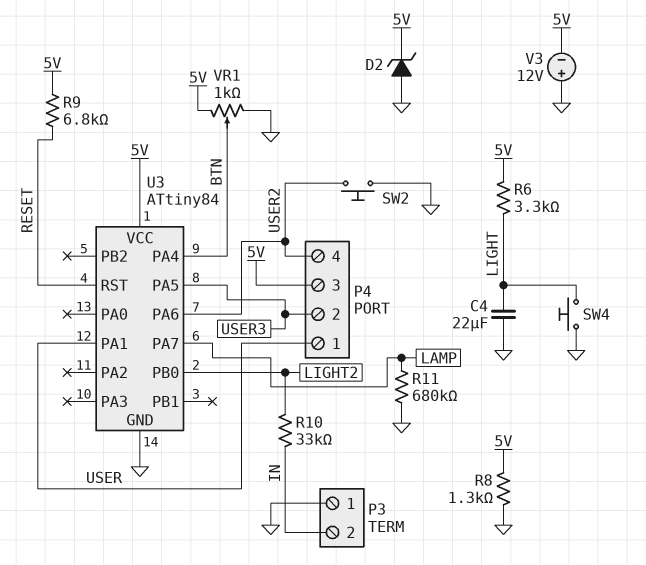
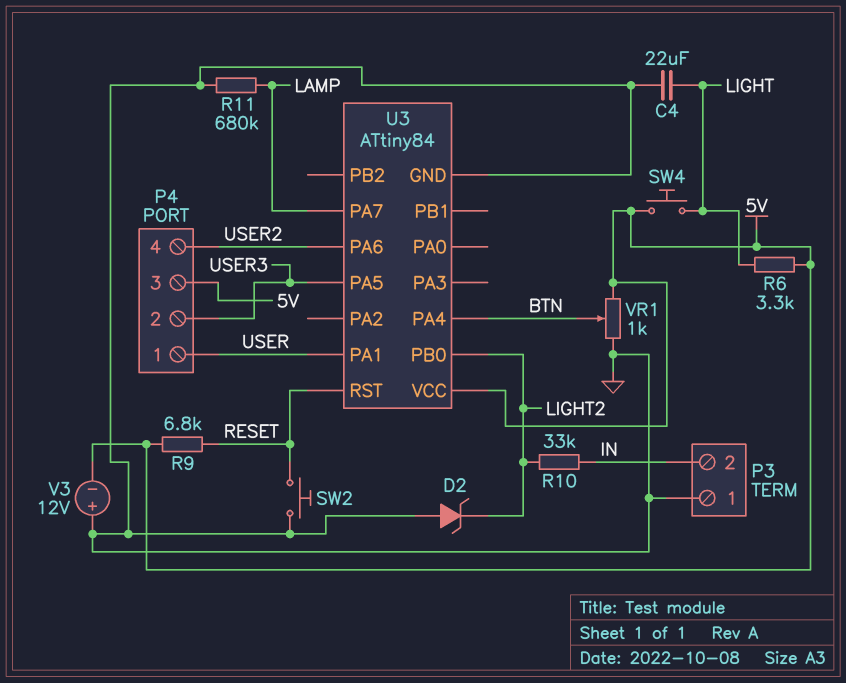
D2: zener (A GND, K 5V) -> zener (A GND, K LIGHT2)
R8: 1.3k (5V, GND) -> none
SW2: button (GND, USER2) -> button (GND, RESET)
SW4: button (GND, LIGHT) -> button (5V, LIGHT)

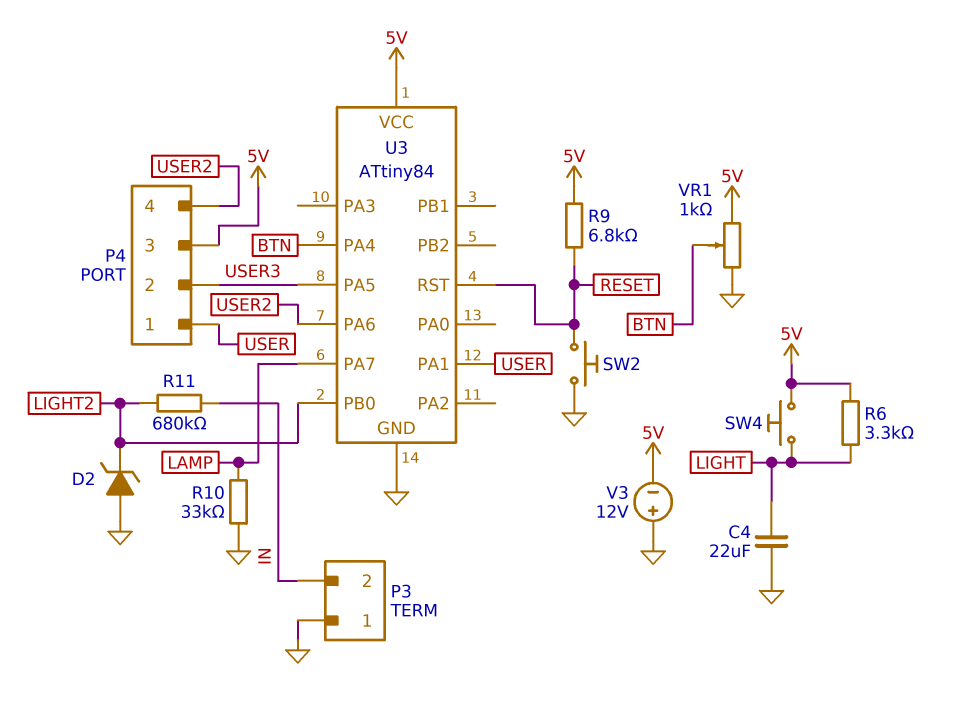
R10: 33k (IN, LIGHT2) -> 33k (GND, LAMP)
R11: 680k (GND, LAMP) -> 680k (IN, LIGHT2)

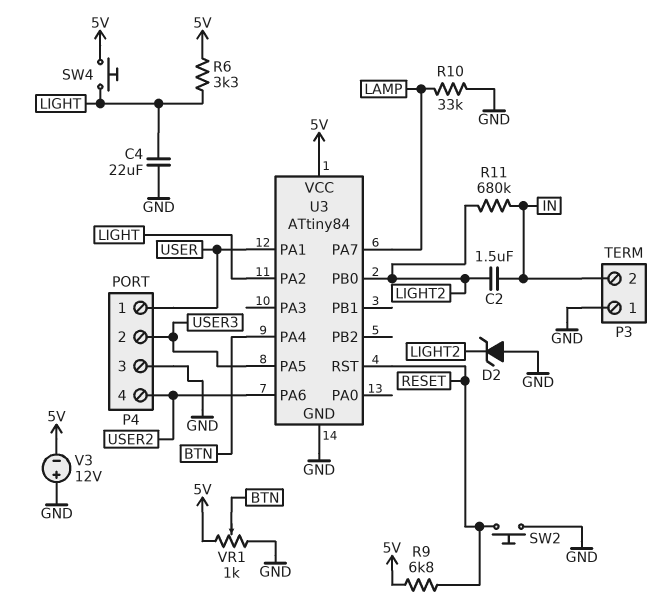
C2: none -> 1.5uF (IN, LIGHT2)
P4 pin 3: 5V -> GND
U3 pin PA2: none -> LIGHT

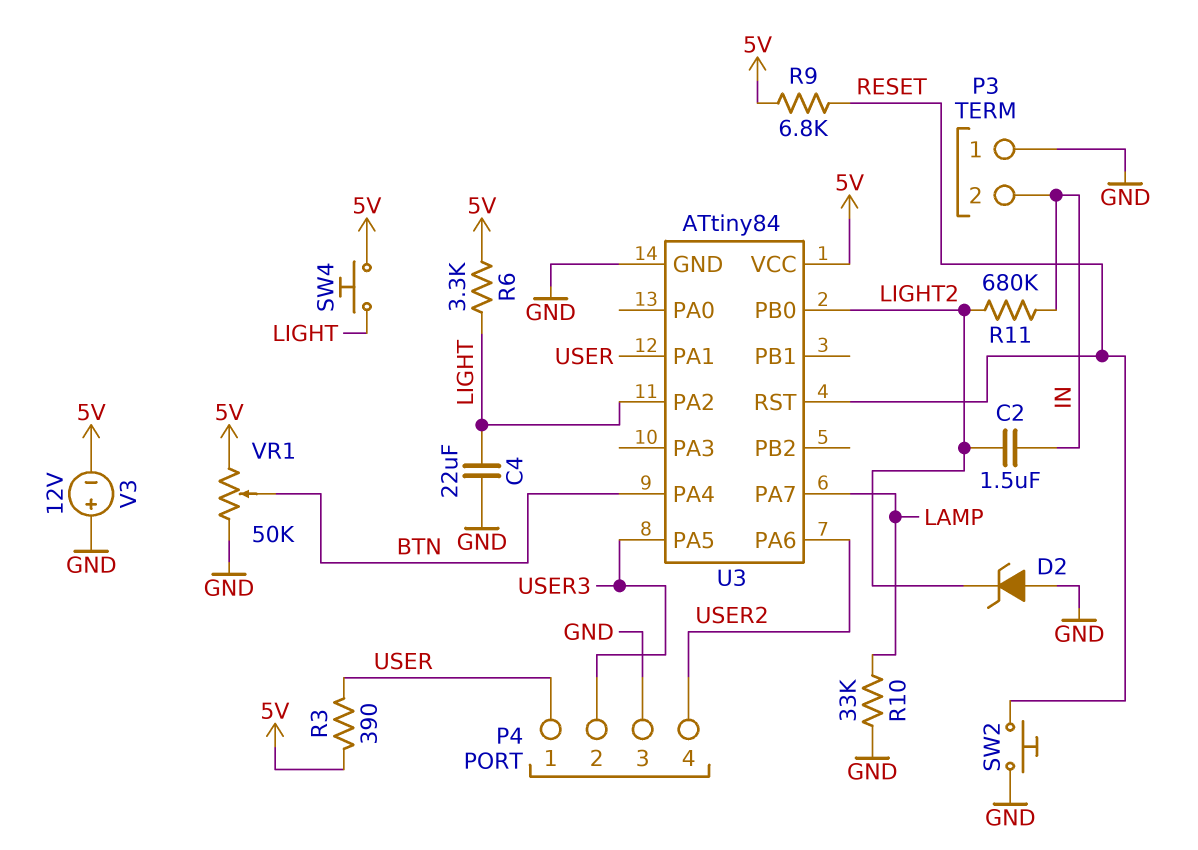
R3: none -> 390 (5V, USER)
VR1: 1k (5V, GND, wiper BTN) -> 50k (5V, GND, wiper BTN)

